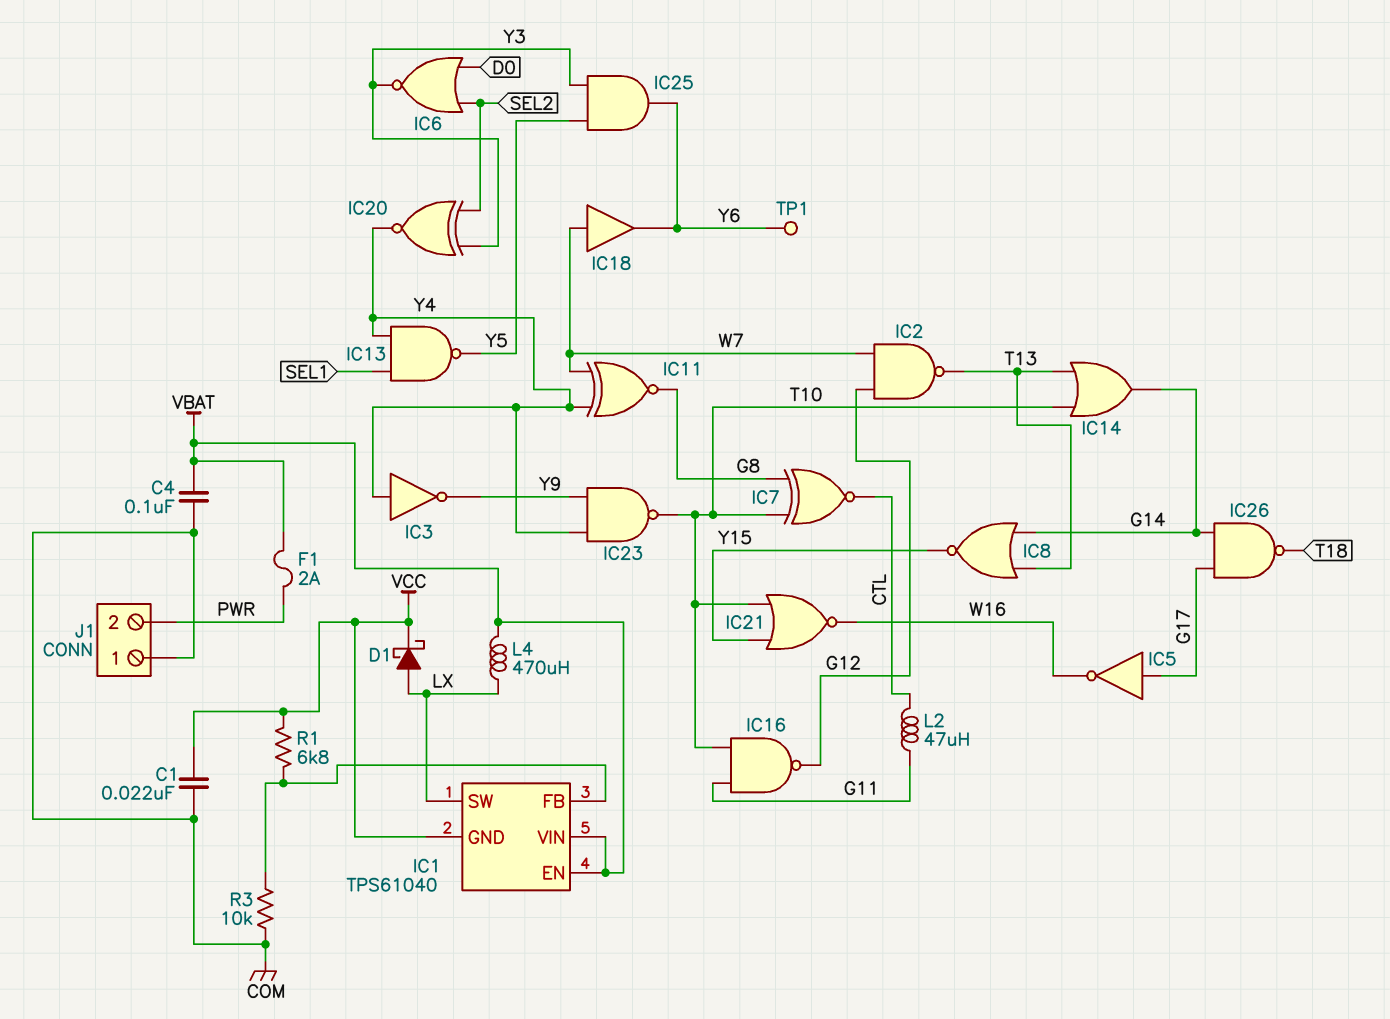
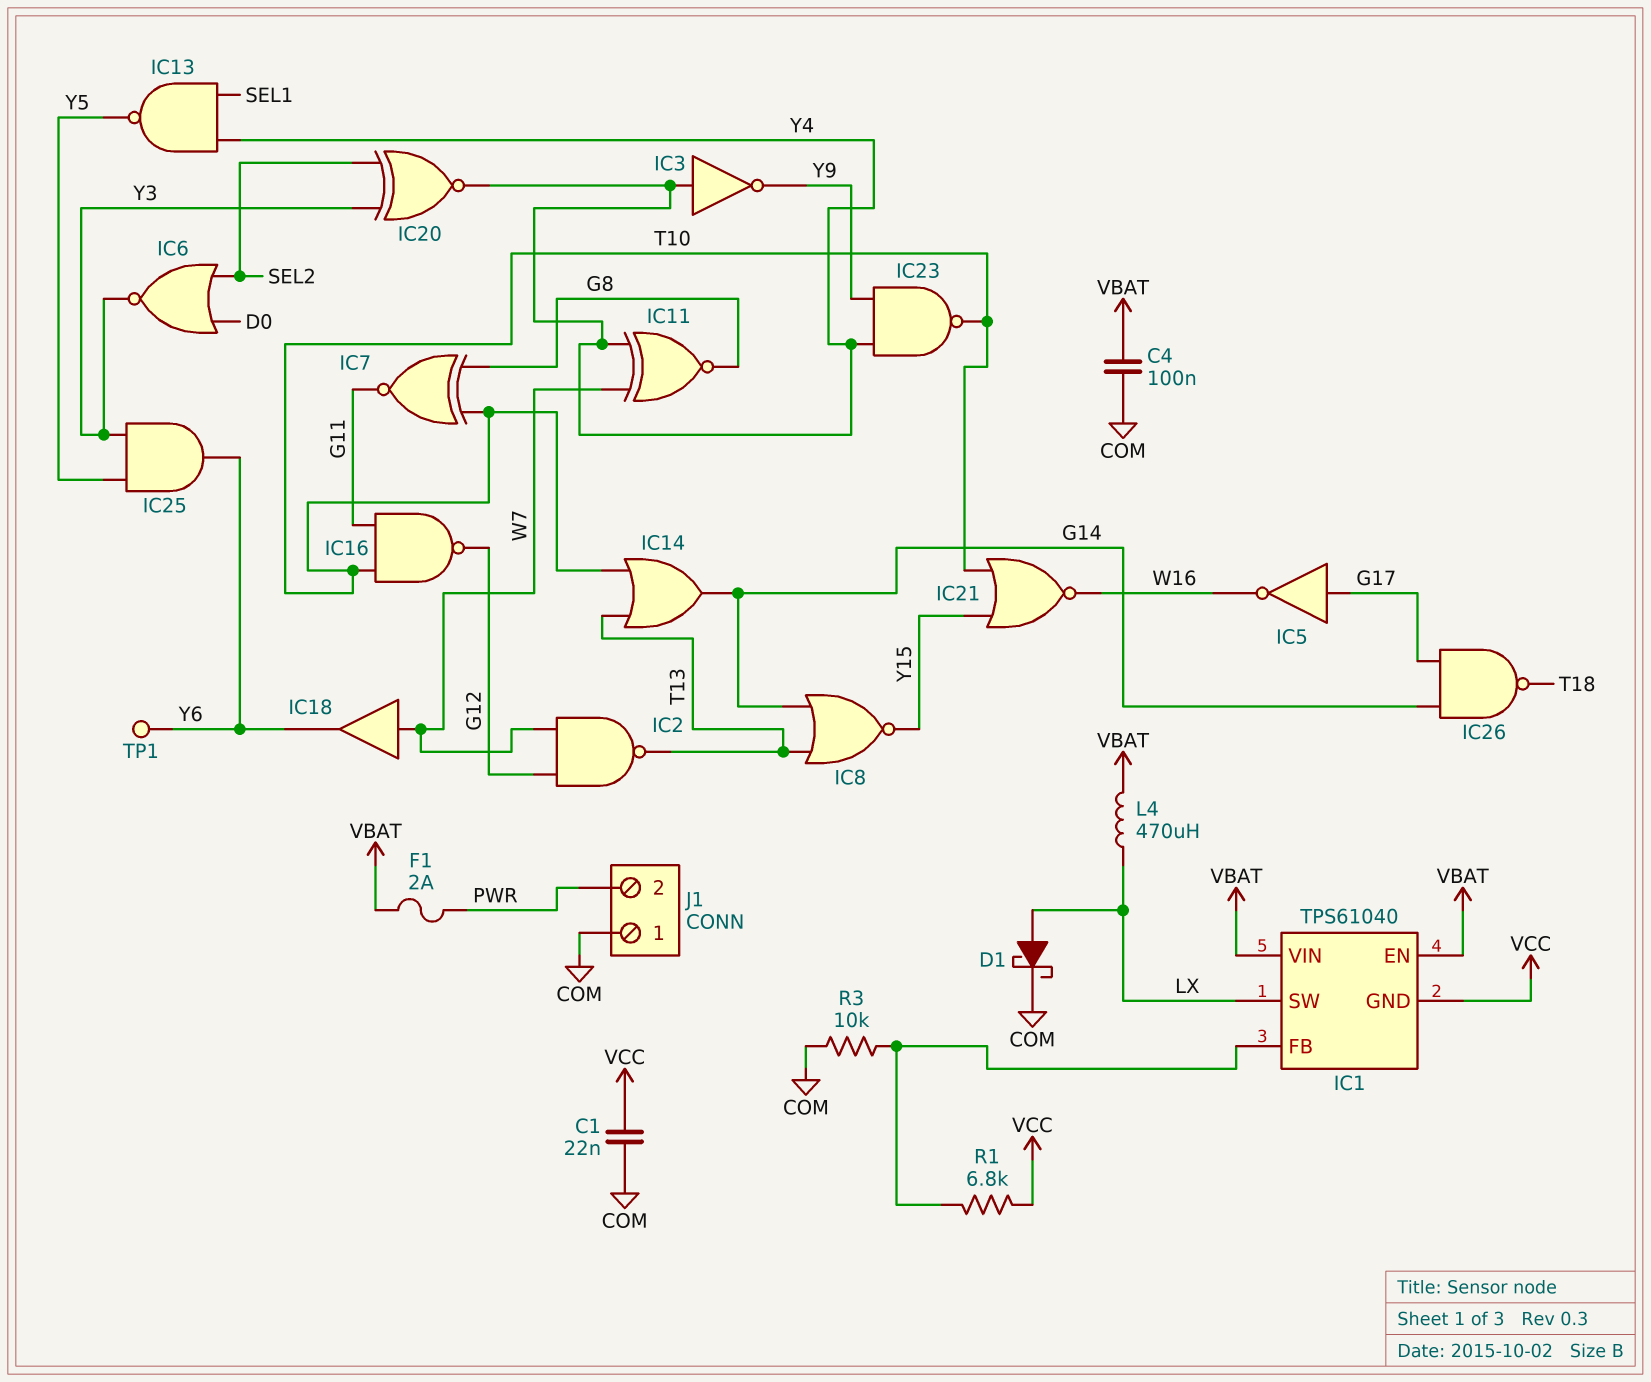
D1: schottky (A LX, K VCC) -> schottky (A LX, K COM)
IC7: XNOR (in G8, in T10, out CTL) -> XNOR (in G8, in T10, out G11)
L2: 47uH (CTL, G11) -> none

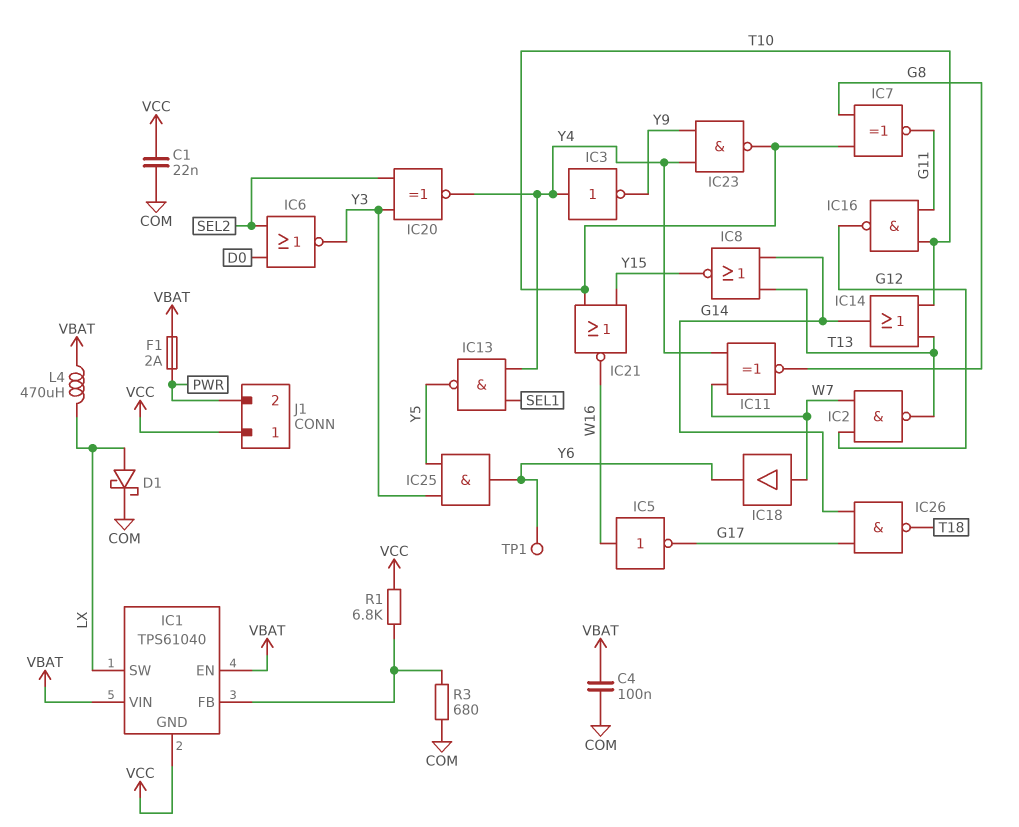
IC5: NOT (in G17, out W16) -> NOT (in W16, out G17)
J1 pin 1: COM -> VCC
R3: 10k (COM, IC1/FB) -> 680 (COM, IC1/FB)

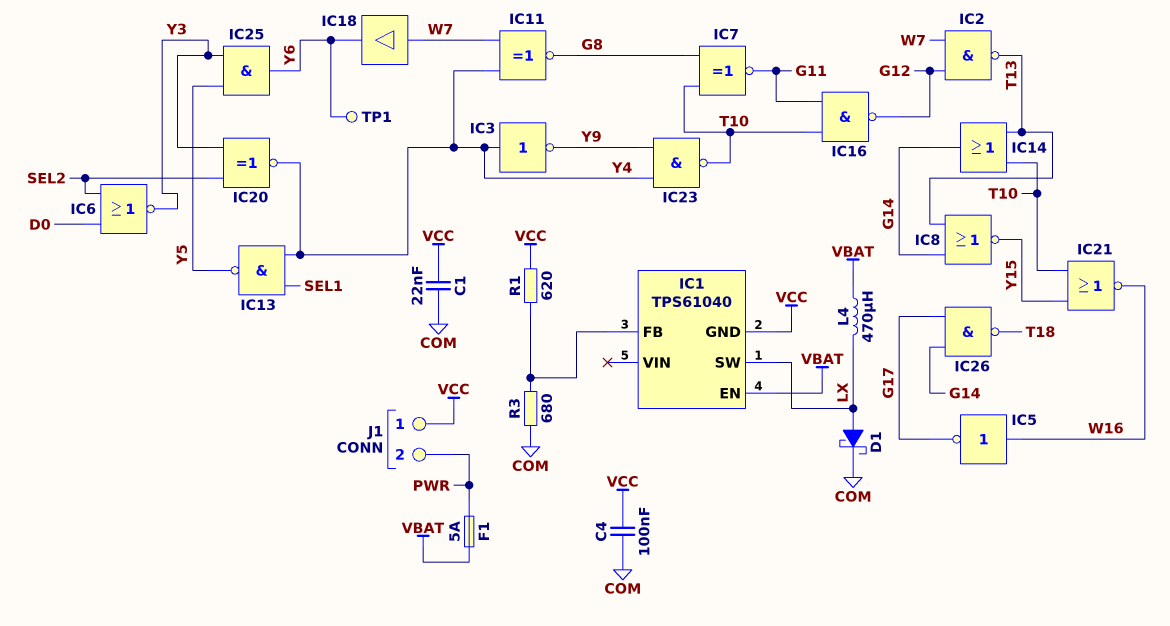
C4: 100nF (COM, VBAT) -> 100nF (COM, VCC)
F1: 2A (PWR, VBAT) -> 5A (PWR, VBAT)
IC1 pin VIN: VBAT -> none
R1: 6.8k (IC1/FB, VCC) -> 620 (IC1/FB, VCC)

